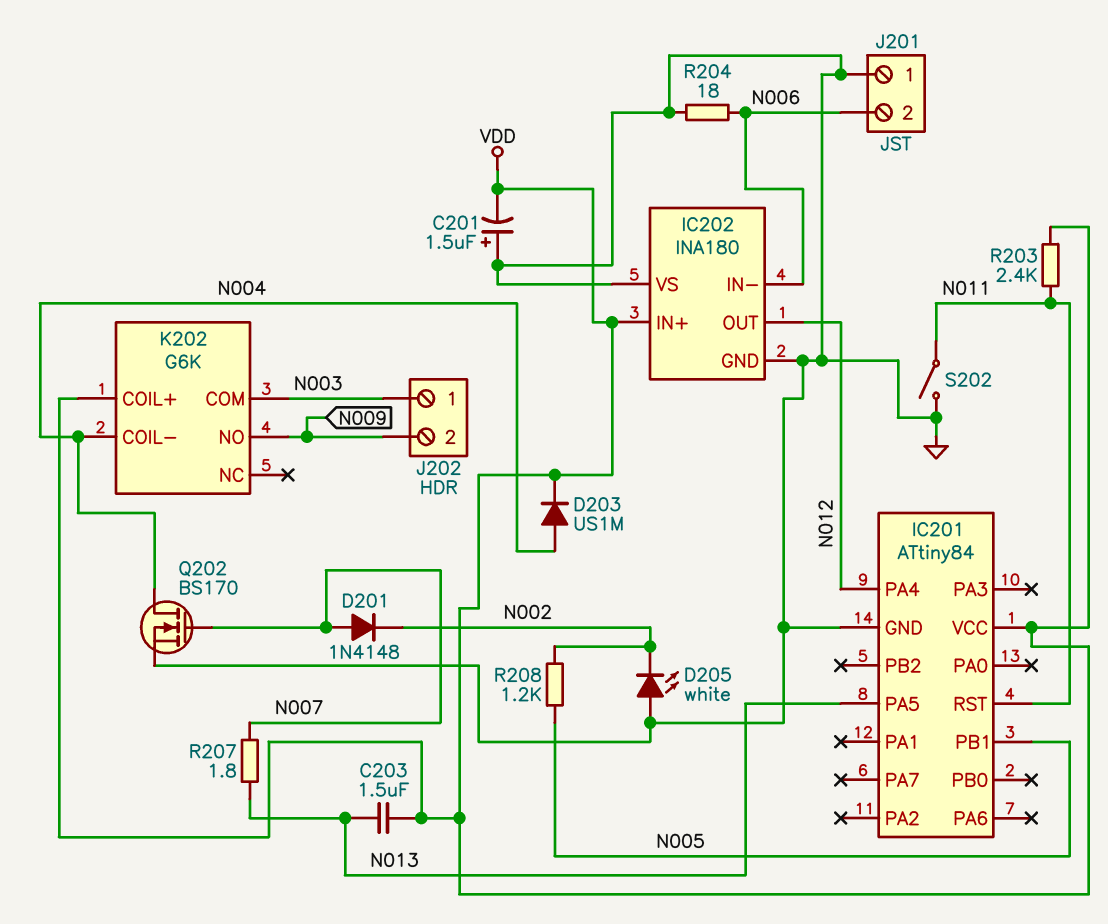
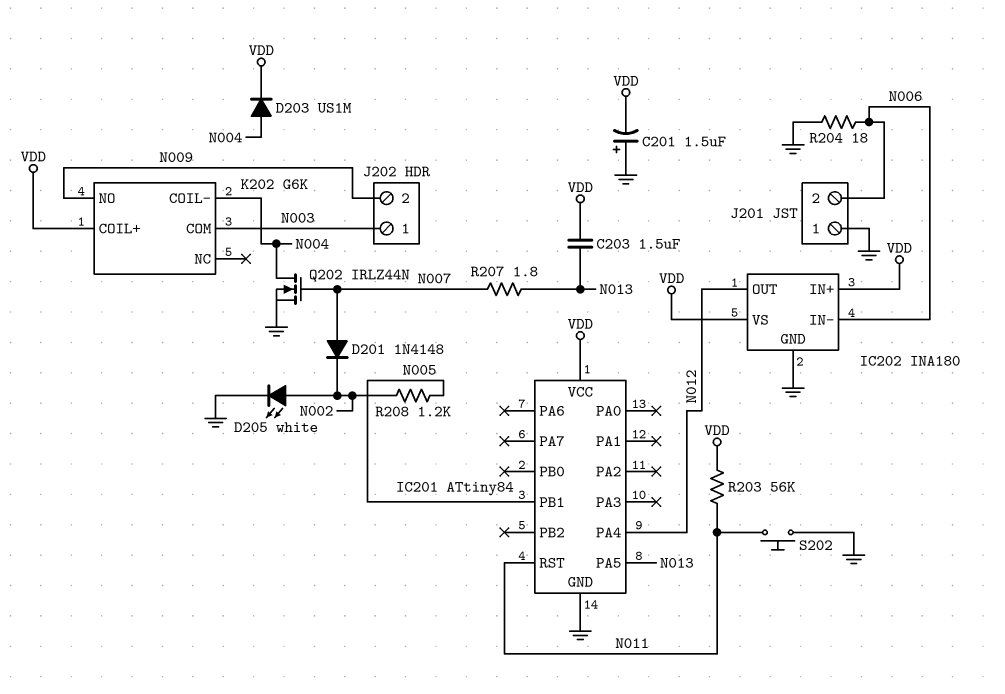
D205: LED white (A GND, K N002) -> LED white (A N002, K GND)
IC202 pin VS: GND -> VDD
Q202: NMOS BS170 (G N007, D N004, S GND) -> NMOS IRLZ44N (G N007, D N004, S GND)
R203: 2.4k (N011, VDD) -> 56k (N011, VDD)
S202: switch (GND, N011) -> button (GND, N011)

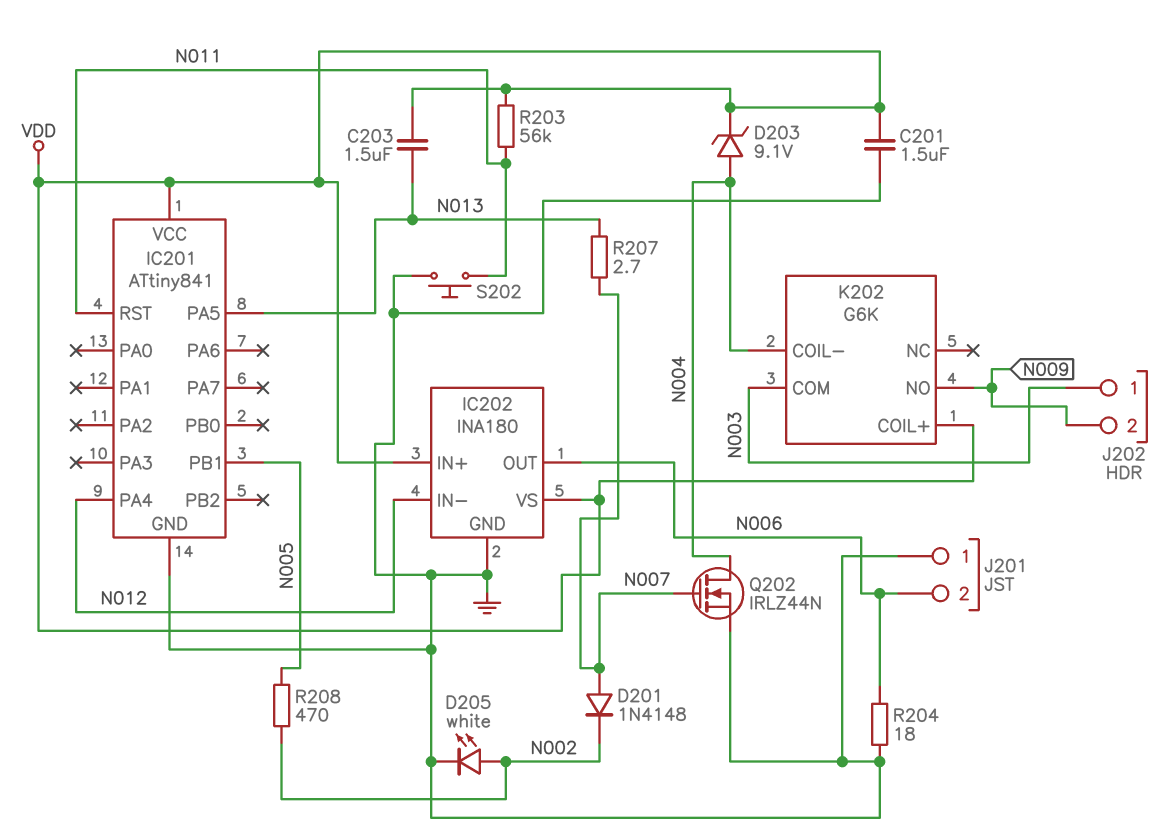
C201: 1.5uF (plus GND, minus VDD) -> 1.5uF (GND, VDD)
D203: diode US1M (A N004, K VDD) -> zener 9.1V (A N004, K VDD)
IC201: ATtiny84 -> ATtiny841
IC202 pin IN-: N006 -> N012
IC202 pin OUT: N012 -> N006
R207: 1.8 (N007, N013) -> 2.7 (N007, N013)
R208: 1.2k (N002, N005) -> 470 (N002, N005)

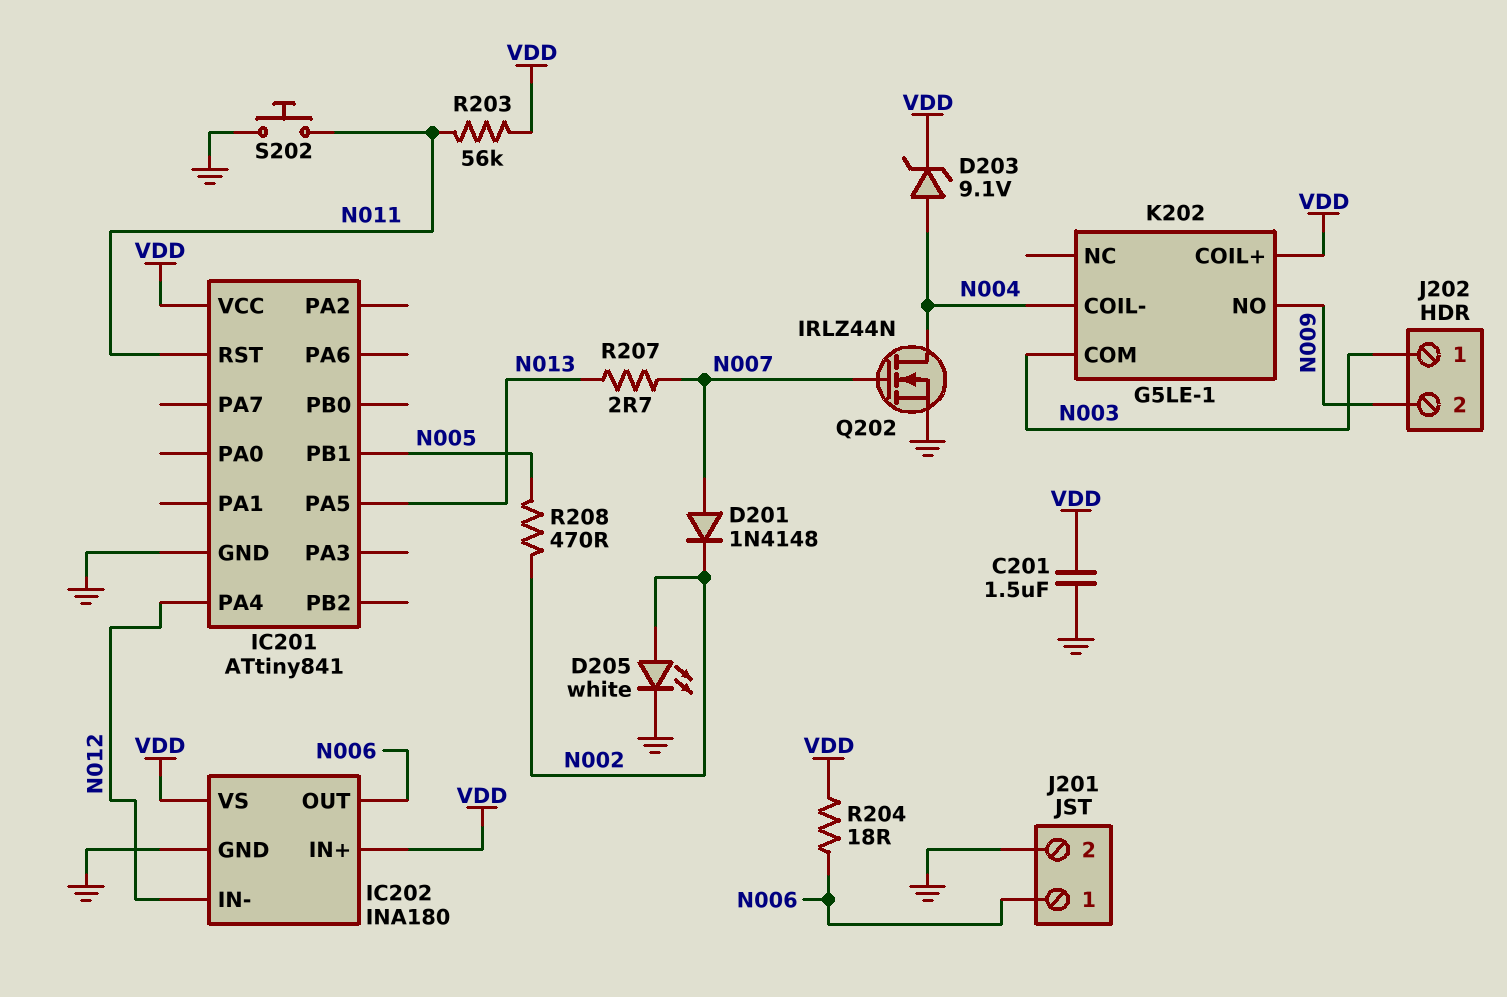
C203: 1.5uF (N013, VDD) -> none
J201 pin 1: GND -> N006
J201 pin 2: N006 -> GND
K202: G6K -> G5LE-1
R204: 18 (GND, N006) -> 18 (N006, VDD)

